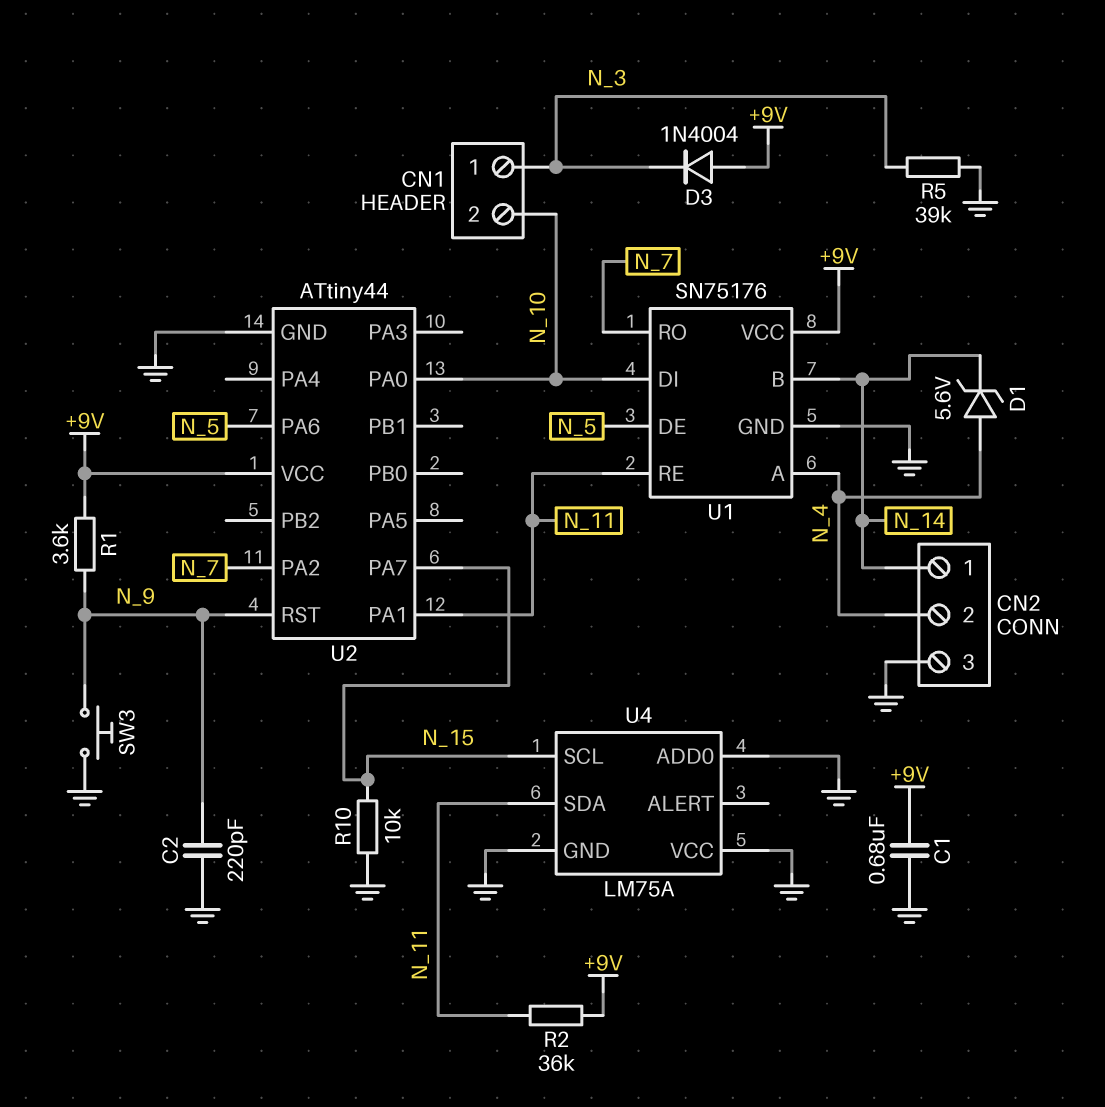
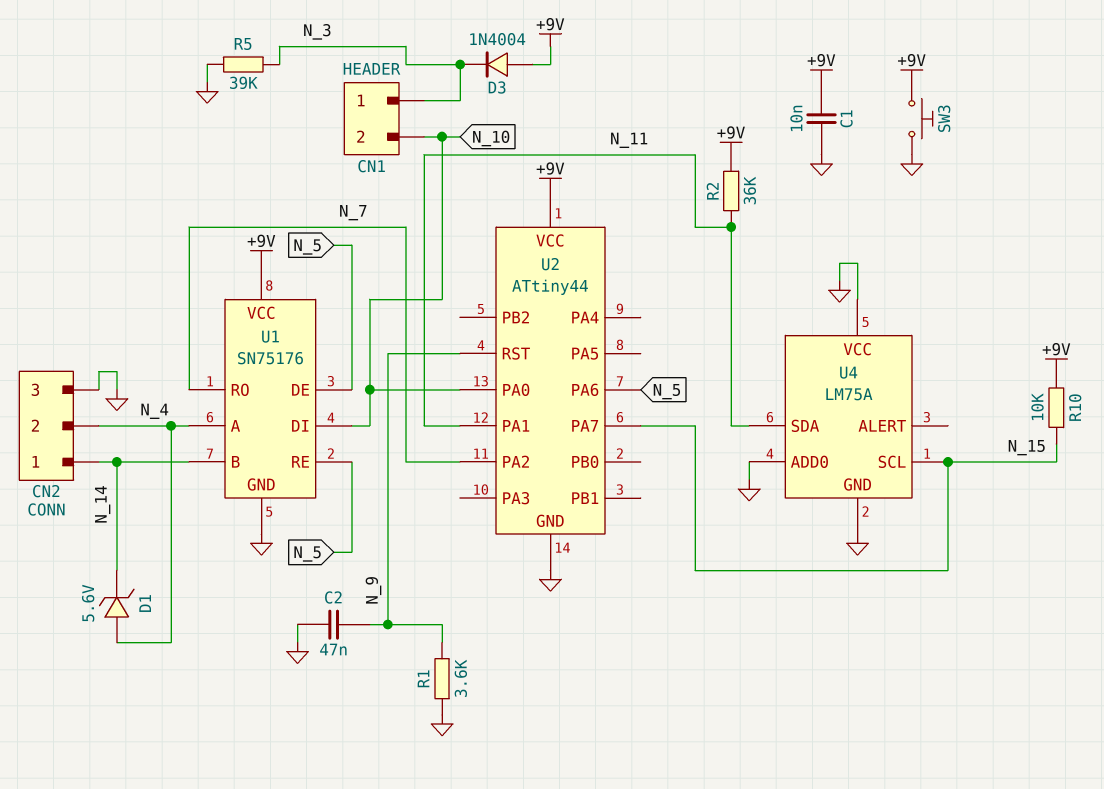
C1: 680nF (+9V, GND) -> 10nF (+9V, GND)
C2: 220pF (GND, N_9) -> 47nF (GND, N_9)
R1: 3.6k (+9V, N_9) -> 3.6k (GND, N_9)
R10: 10k (GND, N_15) -> 10k (+9V, N_15)
SW3: button (GND, N_9) -> button (+9V, GND)
U1 pin RE: N_11 -> N_5

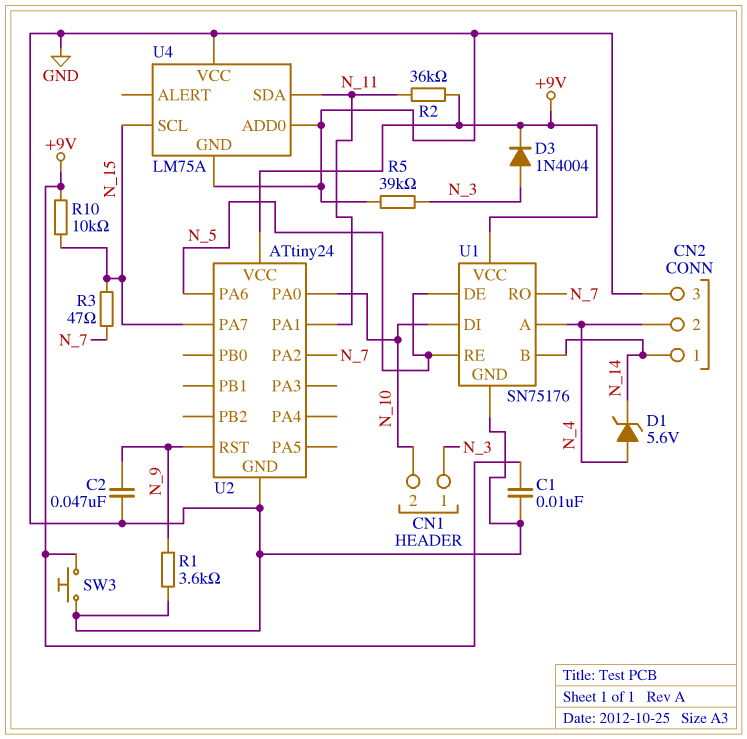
D3: diode 1N4004 (A +9V, K N_3) -> diode 1N4004 (A N_3, K +9V)
R3: none -> 47 (N_7, N_15)
U2: ATtiny44 -> ATtiny24

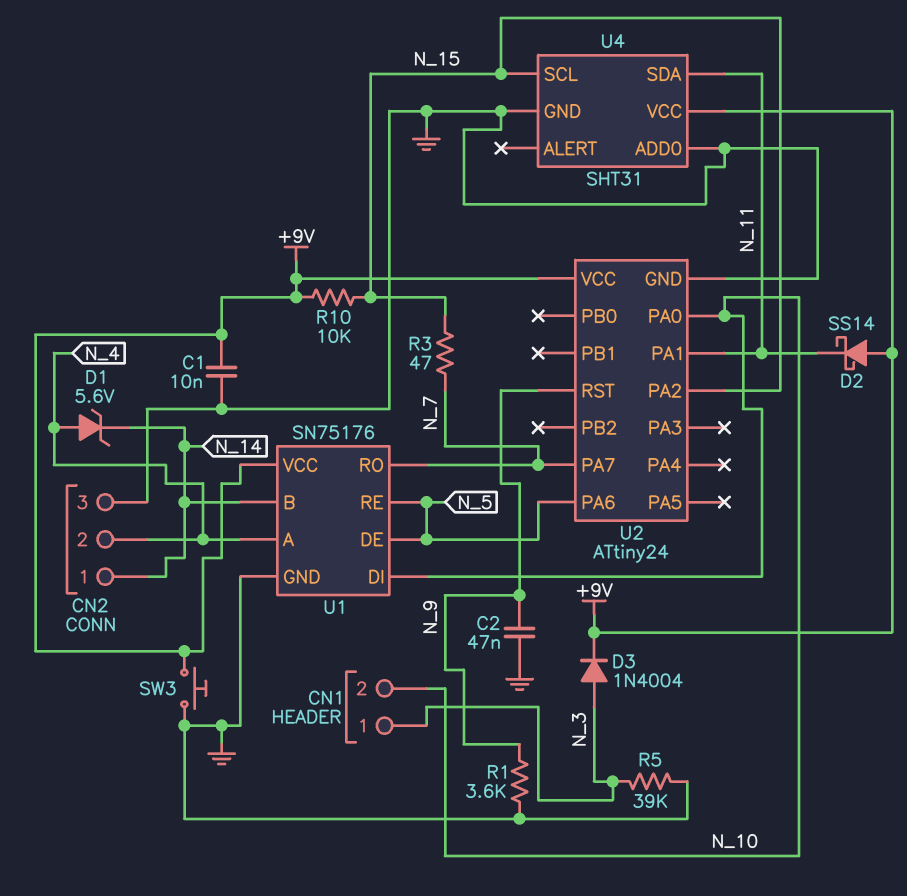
D2: none -> schottky SS14 (A +9V, K N_11)
R2: 36k (+9V, N_11) -> none
U2 pin PA2: N_7 -> N_15
U2 pin PA7: N_15 -> N_7
U4: LM75A -> SHT31
U4 pin VCC: GND -> +9V

